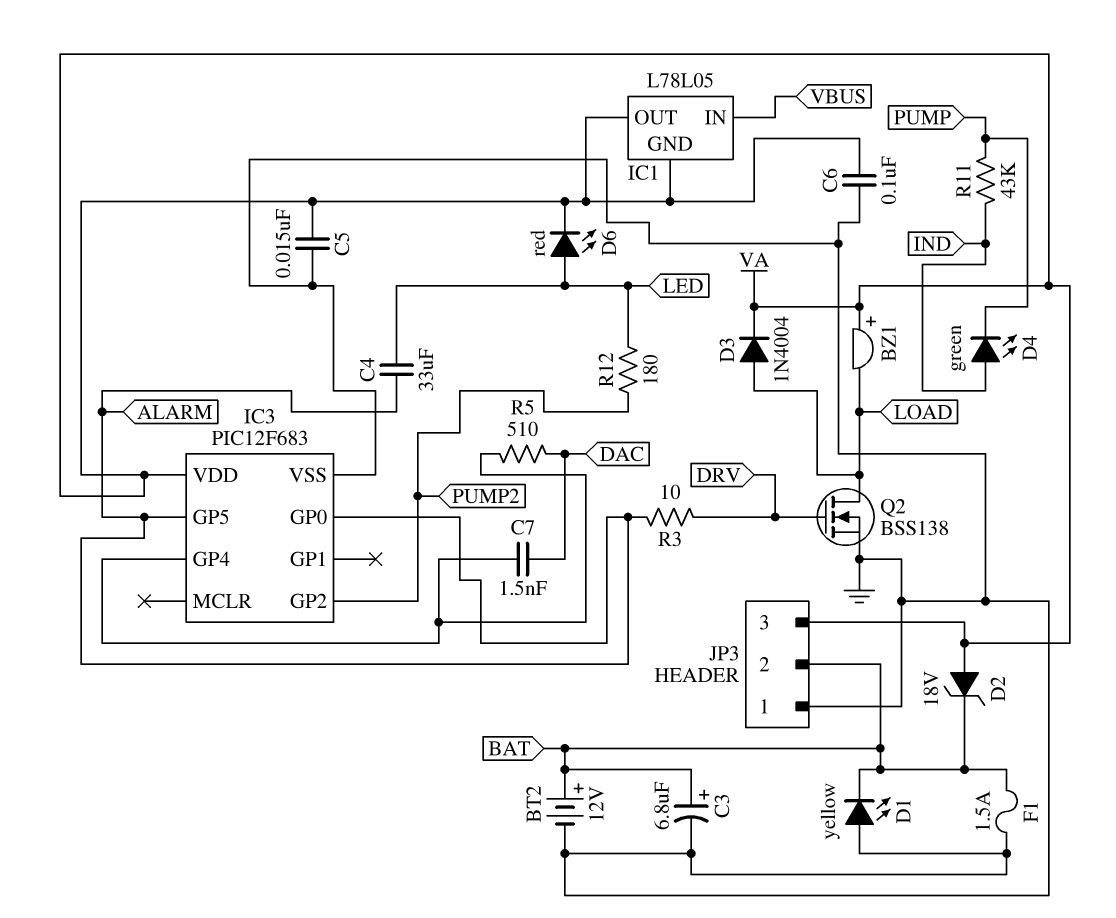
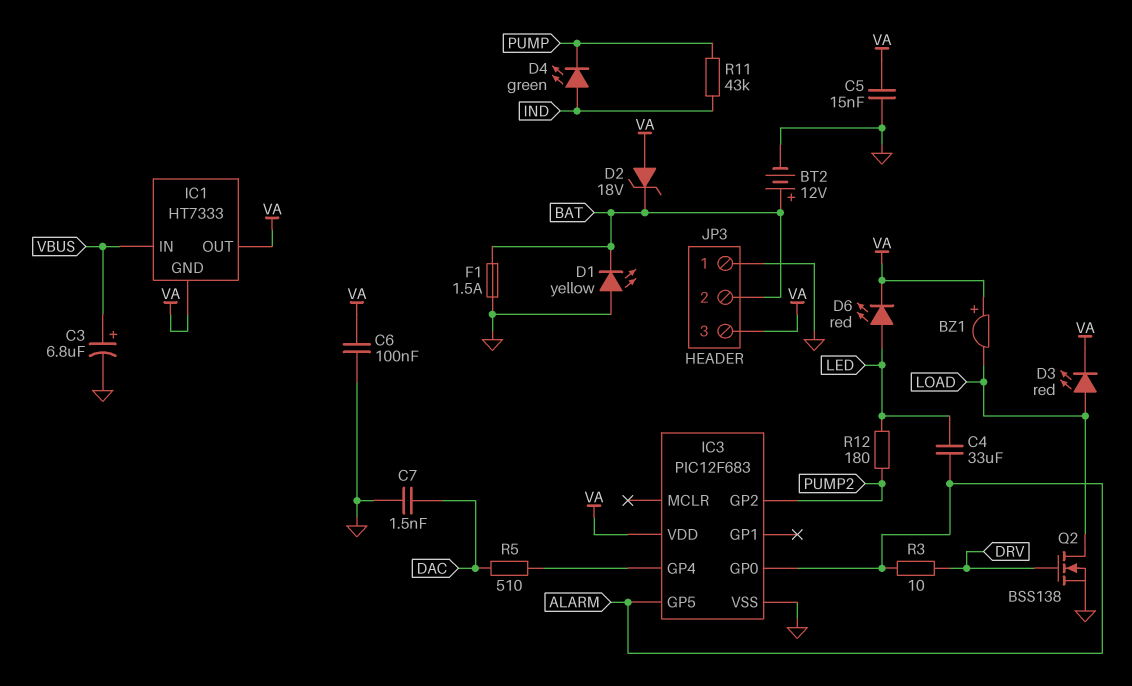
C3: 6.8uF (plus BAT, minus GND) -> 6.8uF (plus VBUS, minus GND)
C7: 1.5nF (DAC, IC3/GP4) -> 1.5nF (DAC, GND)
D3: diode 1N4004 (A LOAD, K VA) -> LED red (A LOAD, K VA)
IC1: L78L05 -> HT7333

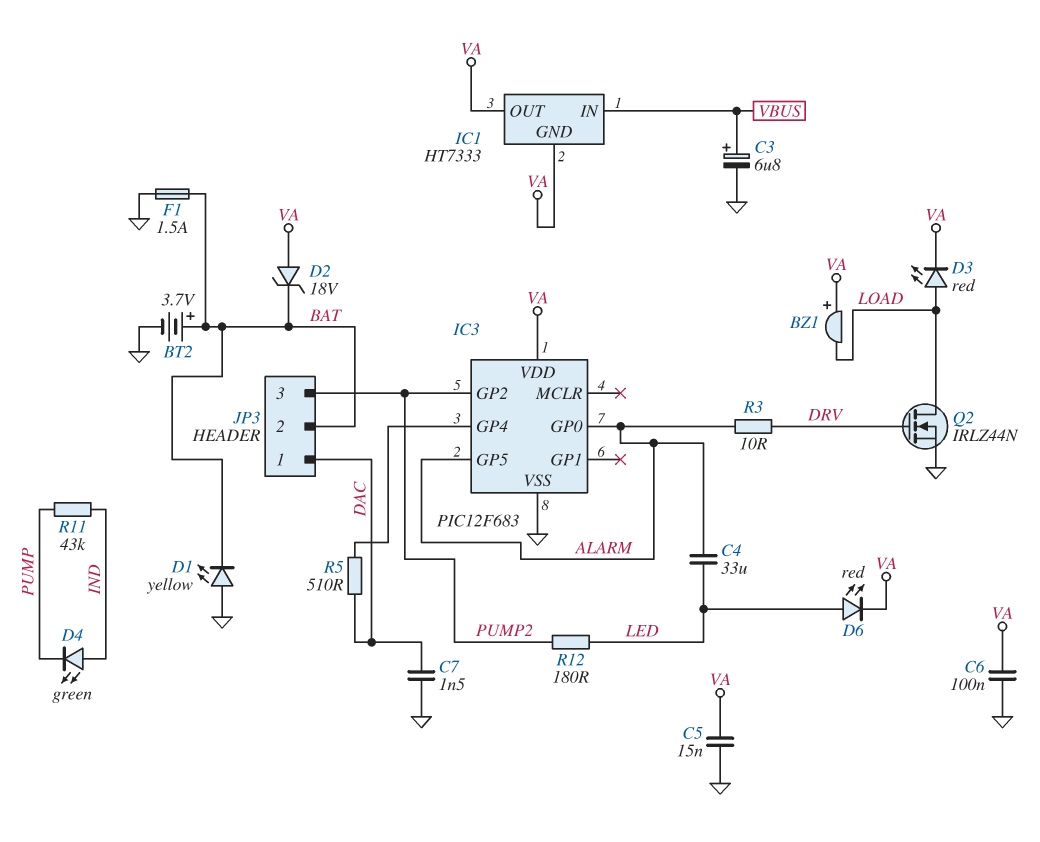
BT2: 12V (plus BAT, minus GND) -> 3.7V (plus BAT, minus GND)
JP3 pin 1: GND -> DAC
JP3 pin 3: VA -> PUMP2
Q2: NMOS BSS138 (G DRV, D LOAD, S GND) -> NMOS IRLZ44N (G DRV, D LOAD, S GND)

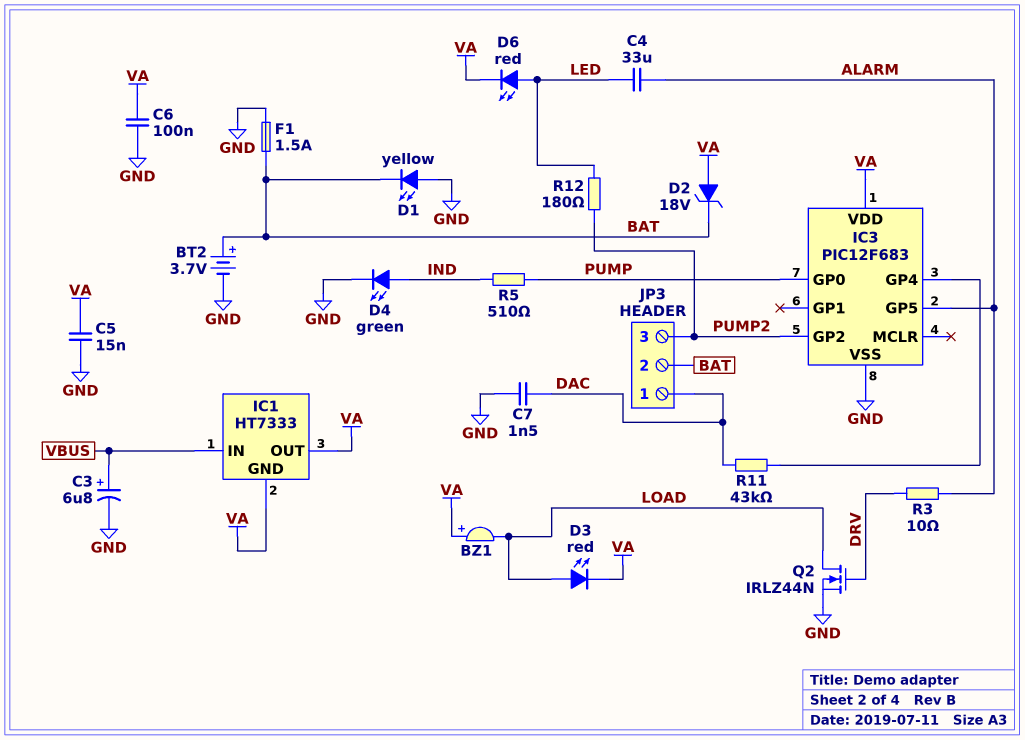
D4: LED green (A IND, K PUMP) -> LED green (A IND, K GND)
IC3 pin GP0: ALARM -> PUMP
R5: 510 (DAC, IC3/GP4) -> 510 (IND, PUMP)
R11: 43k (IND, PUMP) -> 43k (DAC, IC3/GP4)

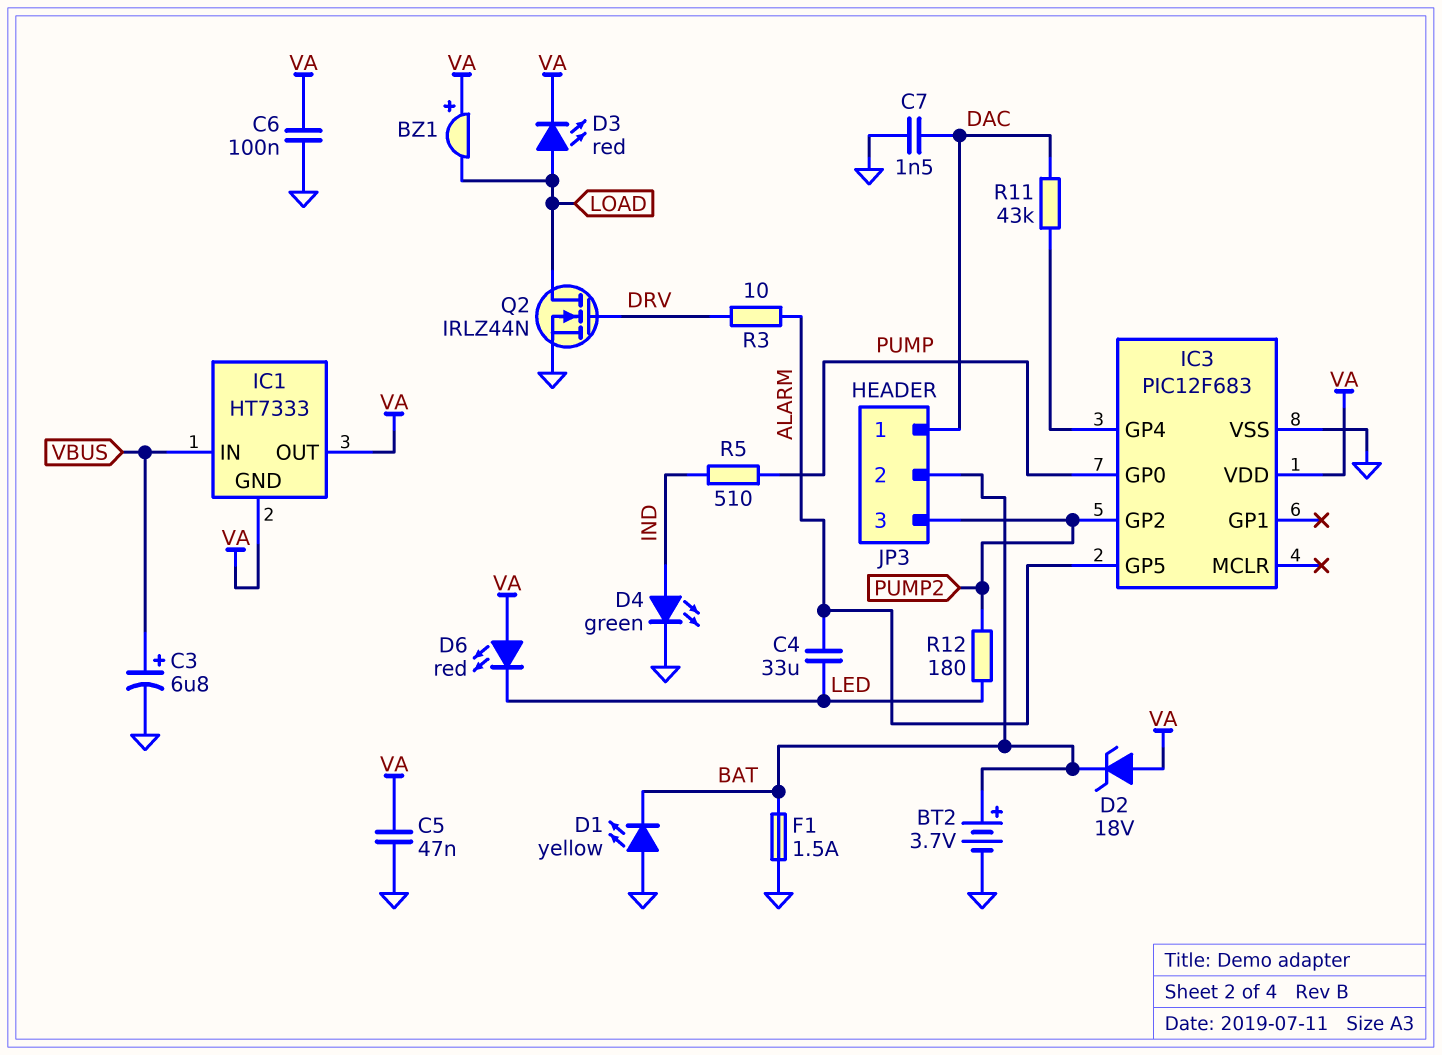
C5: 15nF (GND, VA) -> 47nF (GND, VA)
D6: LED red (A LED, K VA) -> LED red (A VA, K LED)

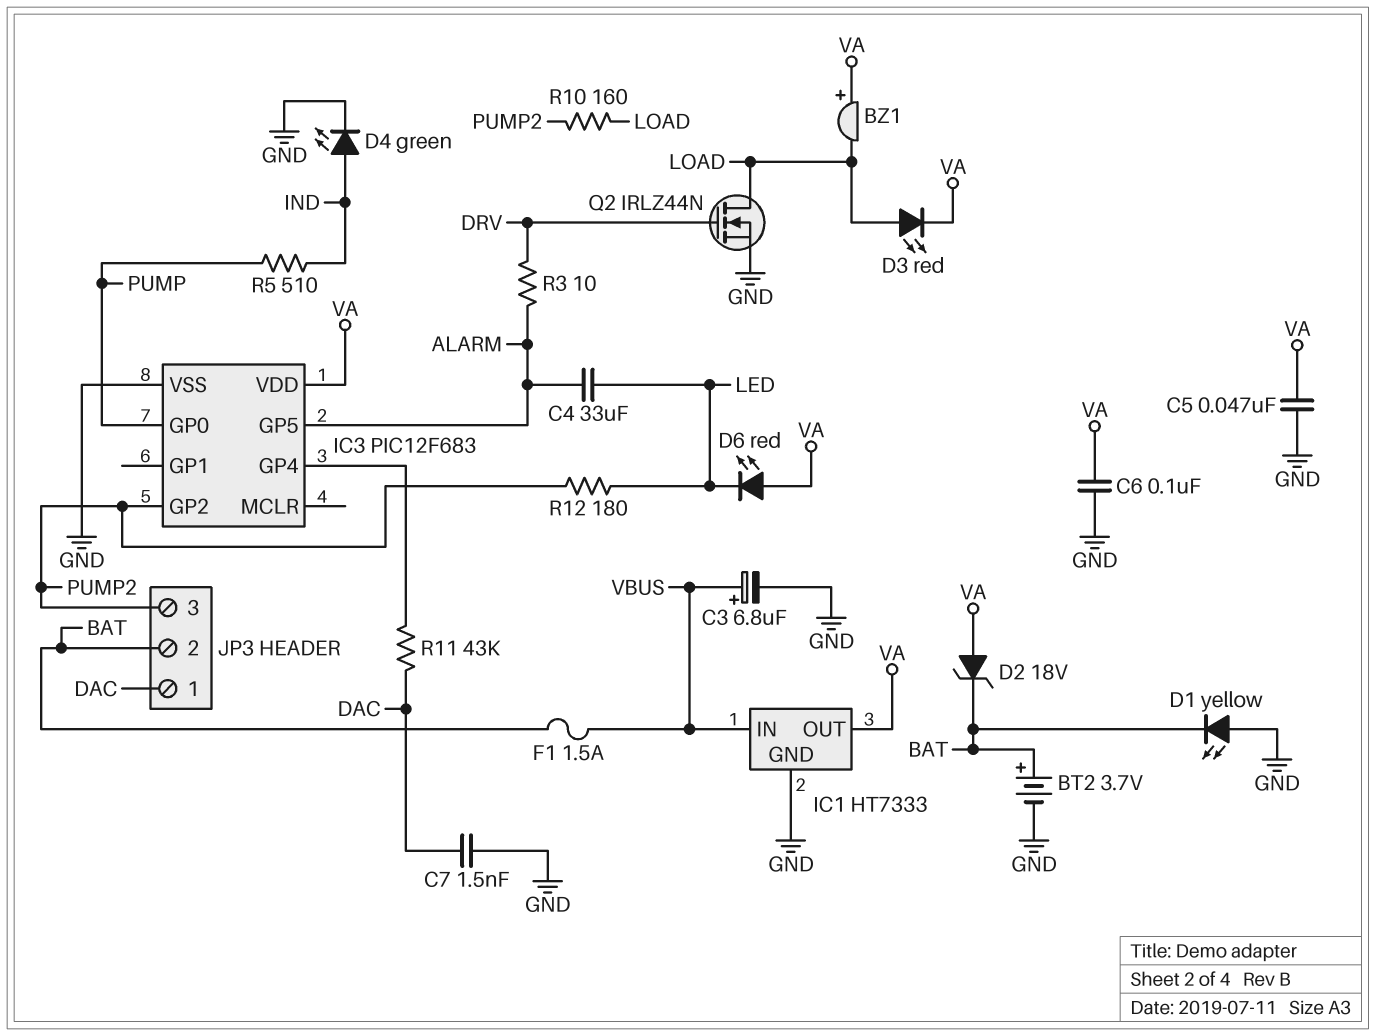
F1: 1.5A (BAT, GND) -> 1.5A (BAT, VBUS)
IC1 pin GND: VA -> GND
R10: none -> 160 (LOAD, PUMP2)

